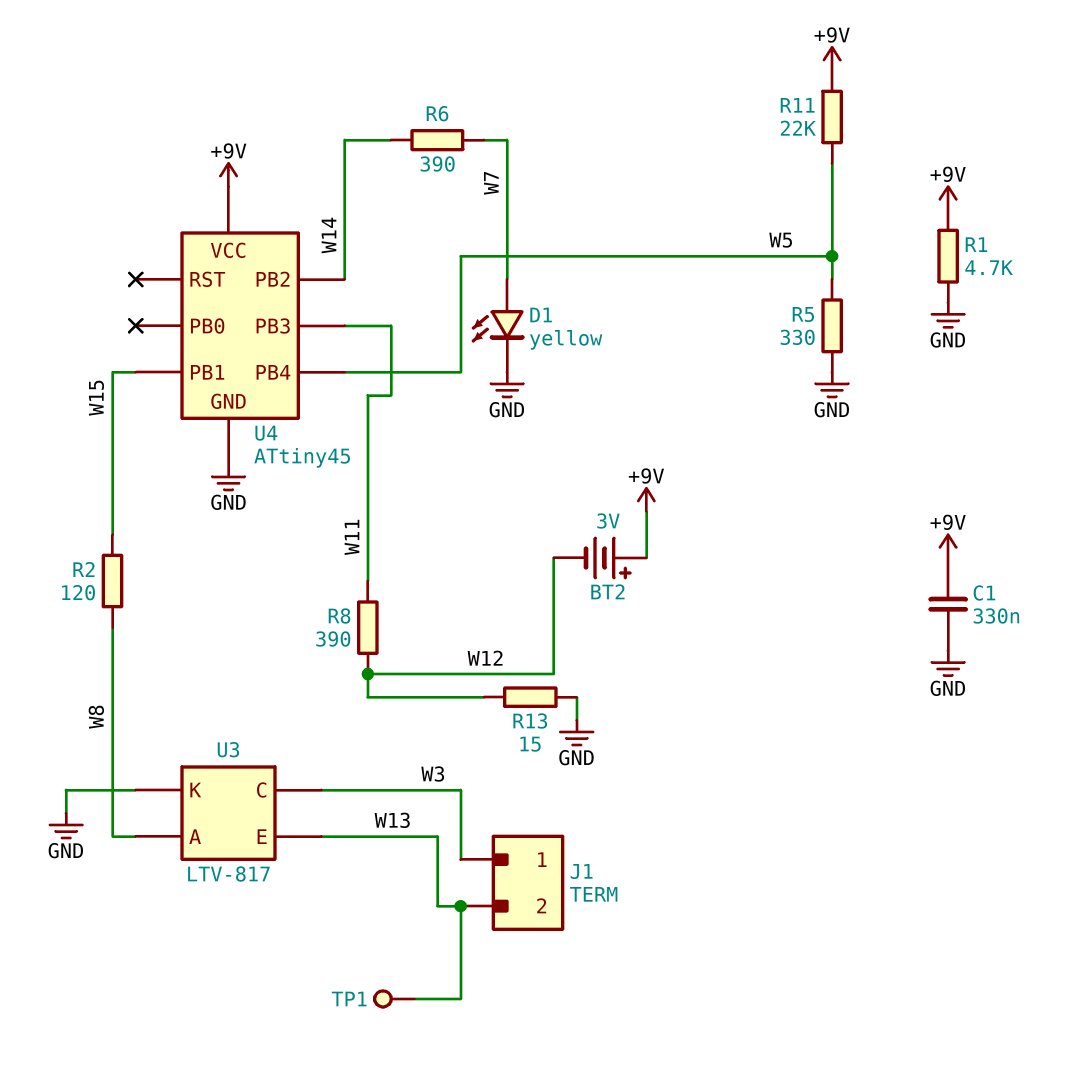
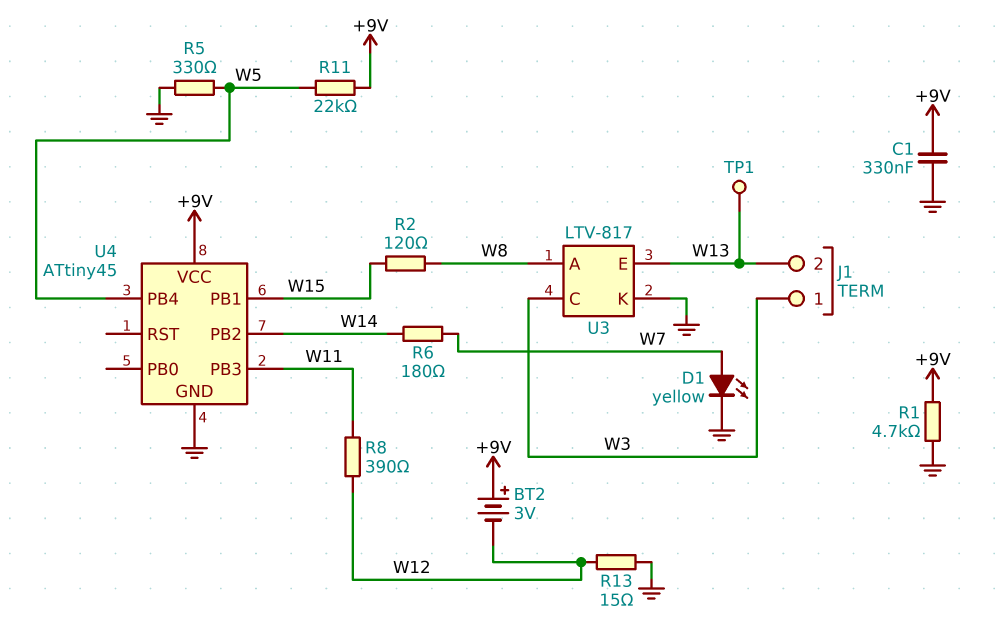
R6: 390 (W7, W14) -> 180 (W7, W14)

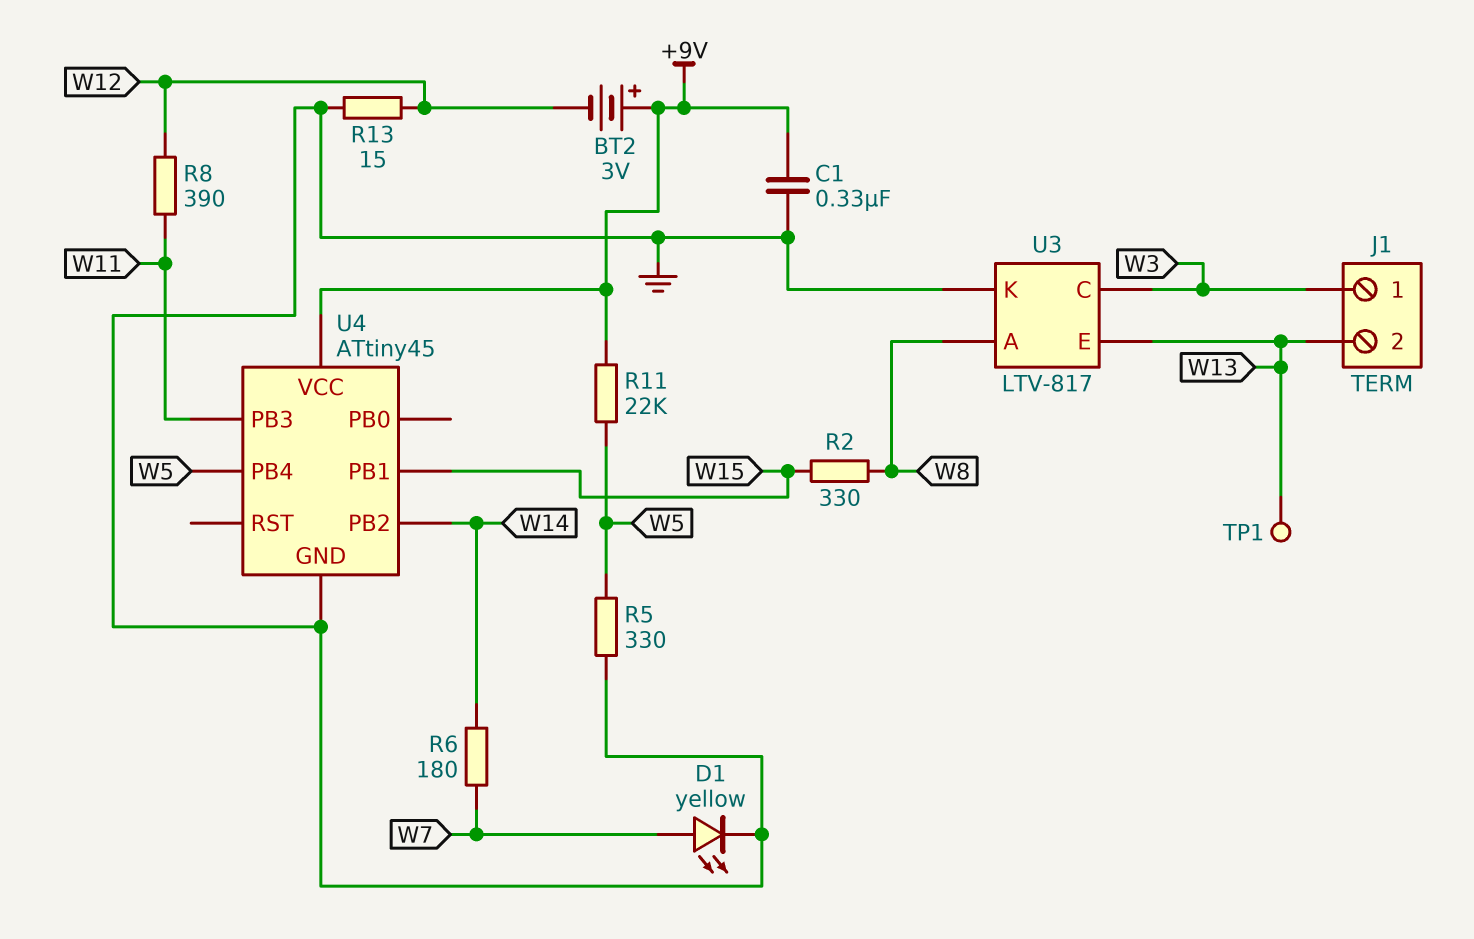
R1: 4.7k (+9V, GND) -> none
R2: 120 (W8, W15) -> 330 (W8, W15)

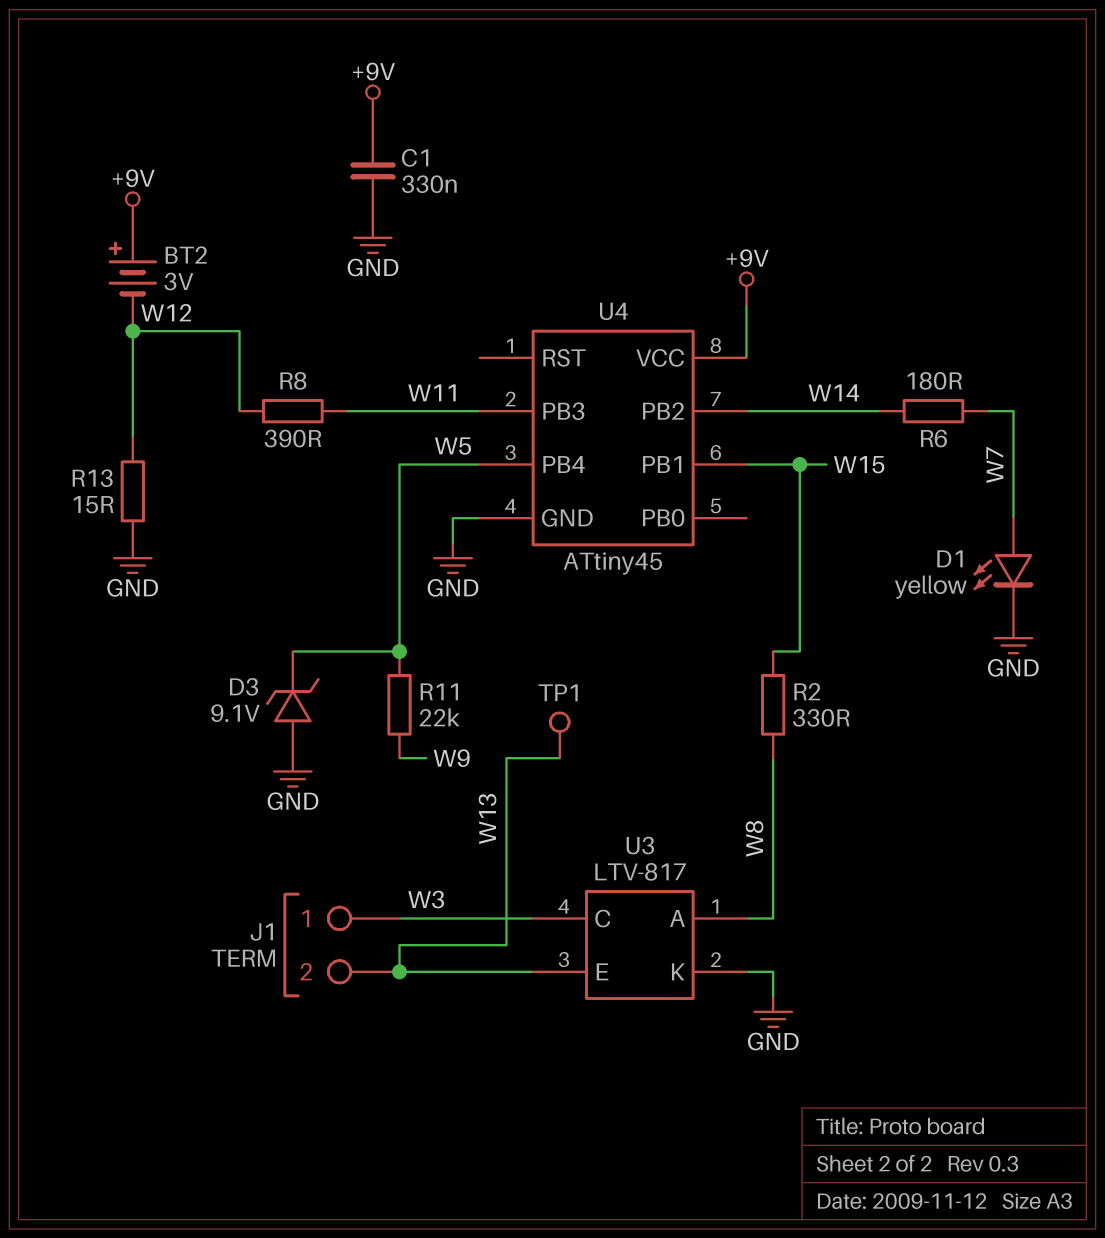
D3: none -> zener 9.1V (A GND, K W5)
R5: 330 (GND, W5) -> none
R11: 22k (+9V, W5) -> 22k (W5, W9)

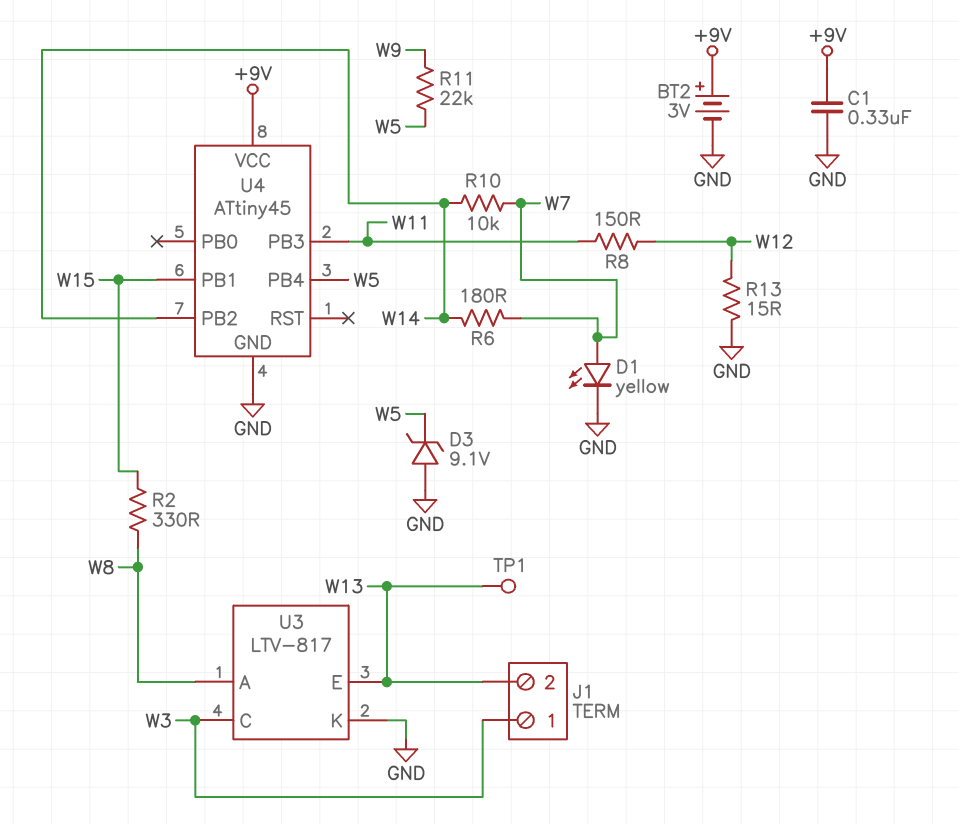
BT2: 3V (plus +9V, minus W12) -> 3V (plus +9V, minus GND)
R8: 390 (W11, W12) -> 150 (W11, W12)
R10: none -> 10k (W7, W14)

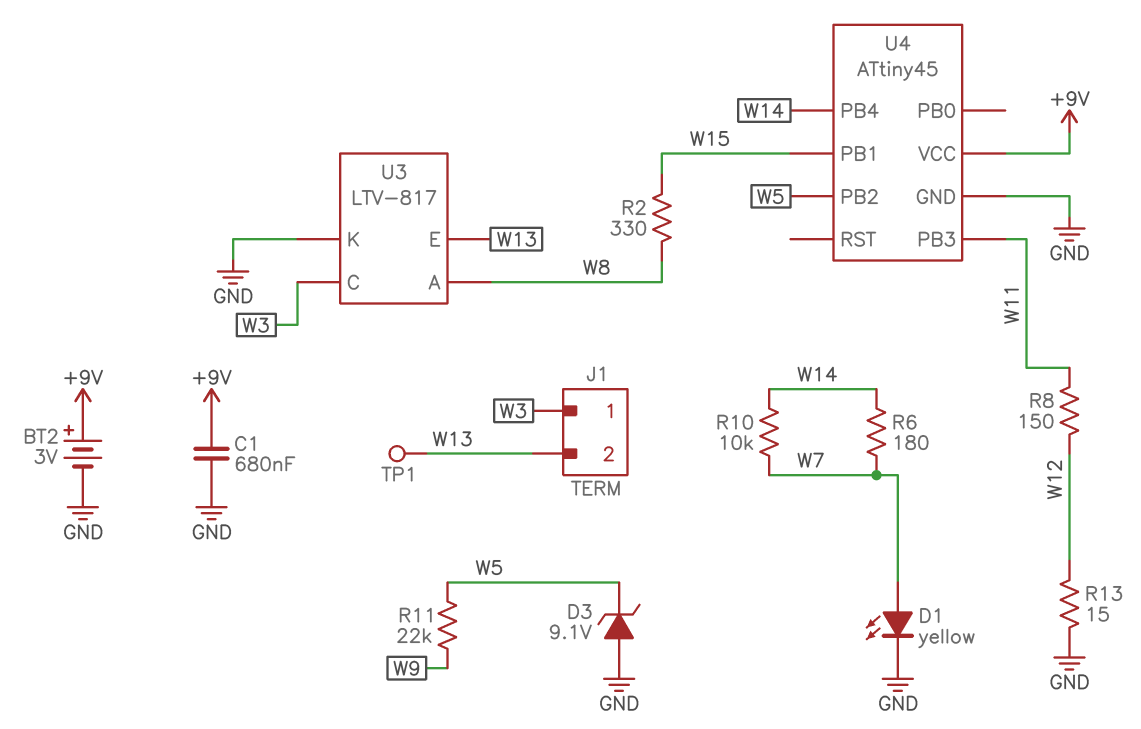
C1: 330nF (+9V, GND) -> 680nF (+9V, GND)
U4 pin PB2: W14 -> W5
U4 pin PB4: W5 -> W14

